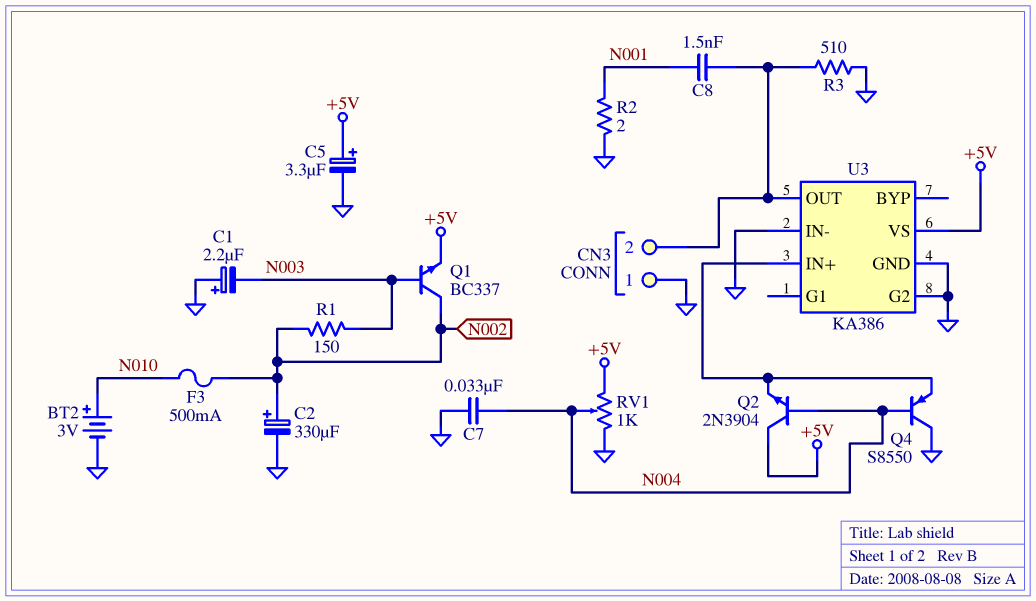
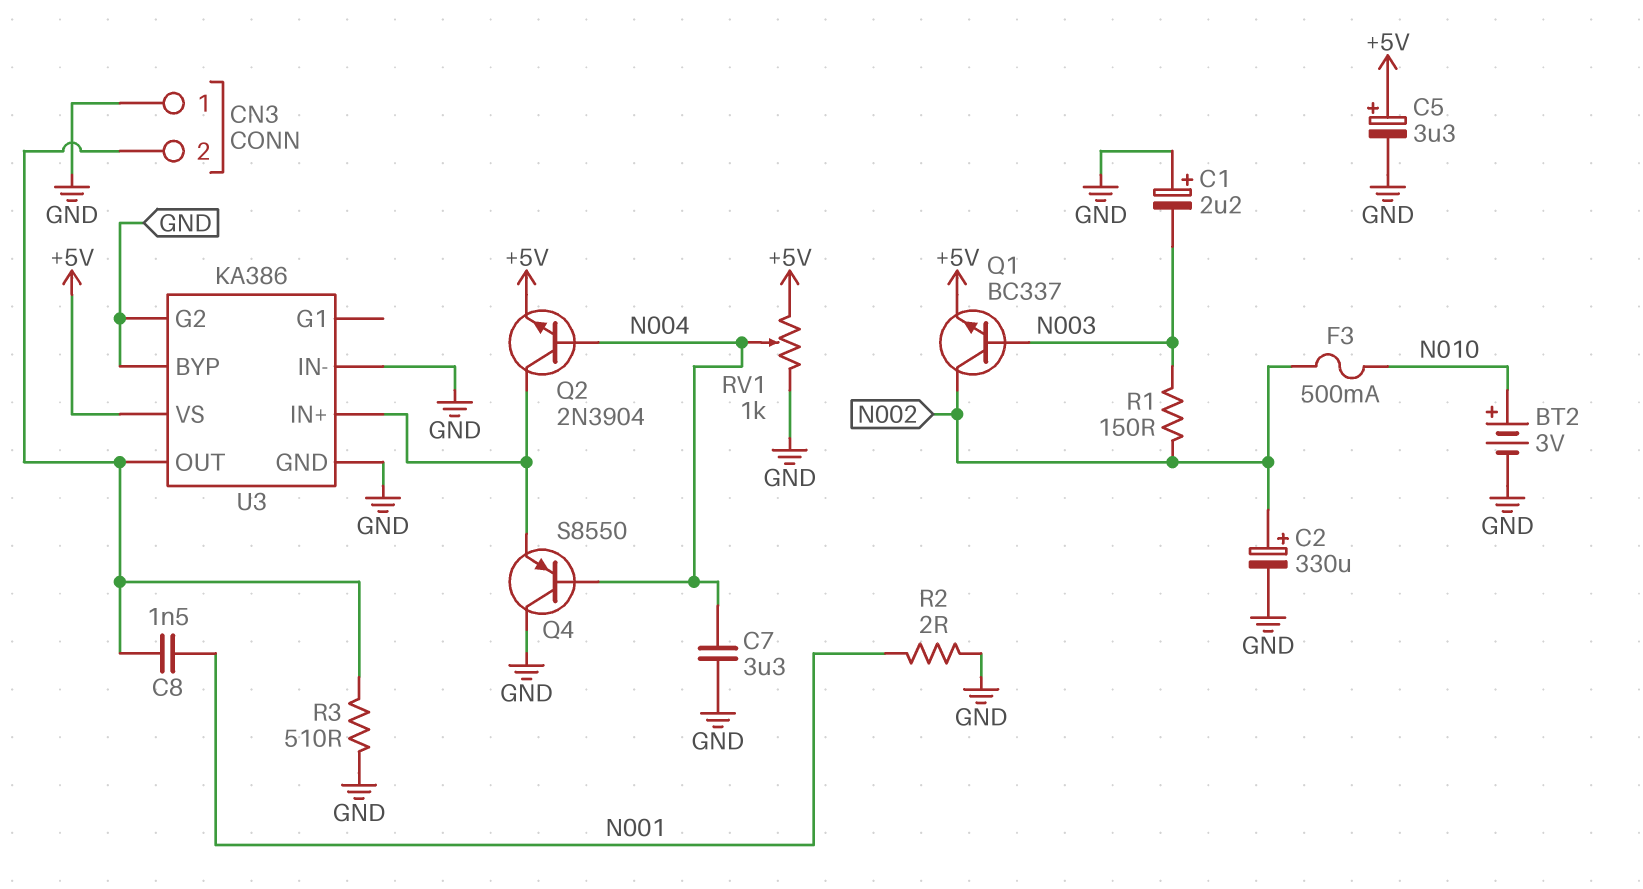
C7: 33nF (GND, N004) -> 3.3uF (GND, N004)
Q2: NPN 2N3904 (B N004, C +5V, E U3/IN+) -> NPN 2N3904 (B N004, C U3/IN+, E +5V)
U3 pin BYP: none -> GND

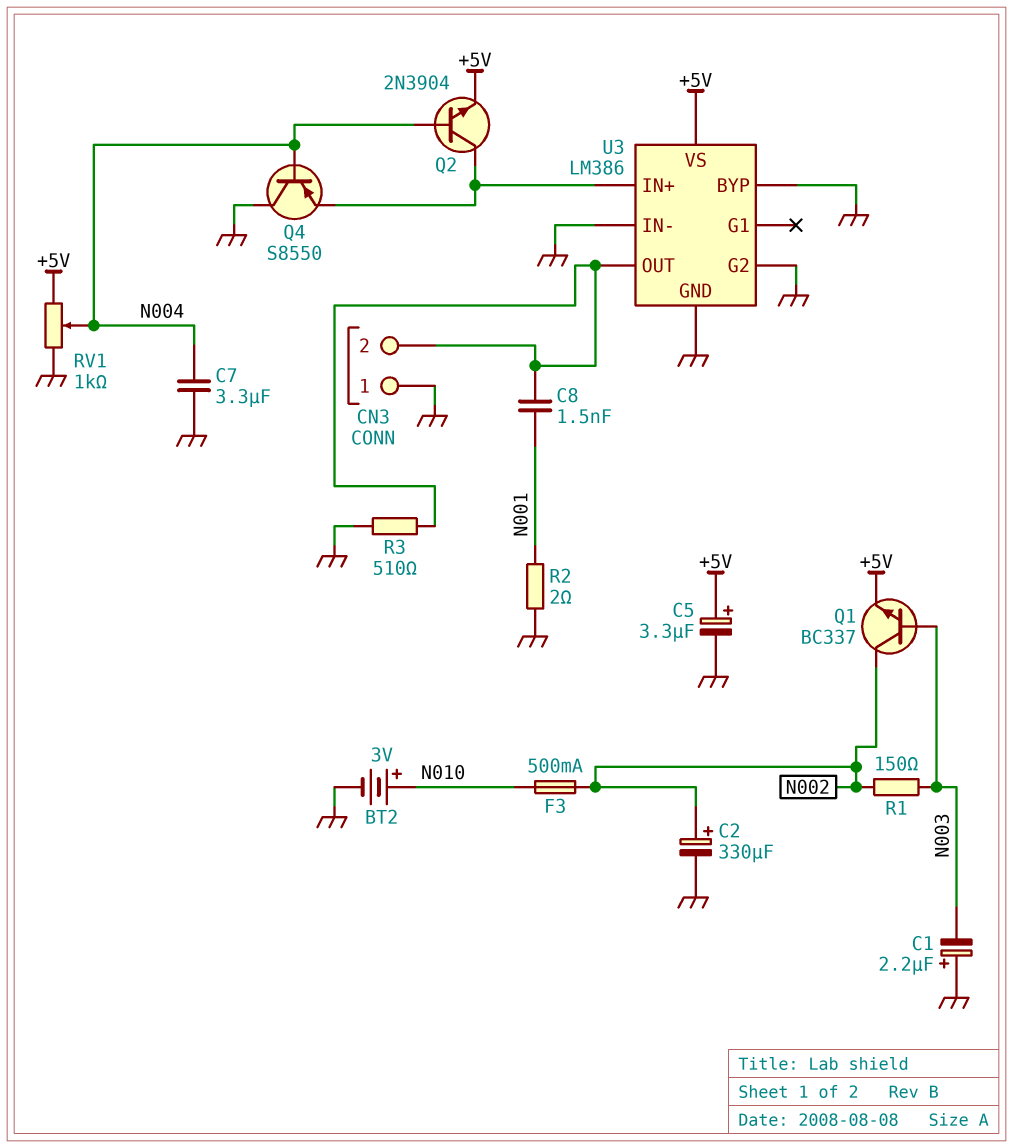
U3: KA386 -> LM386

